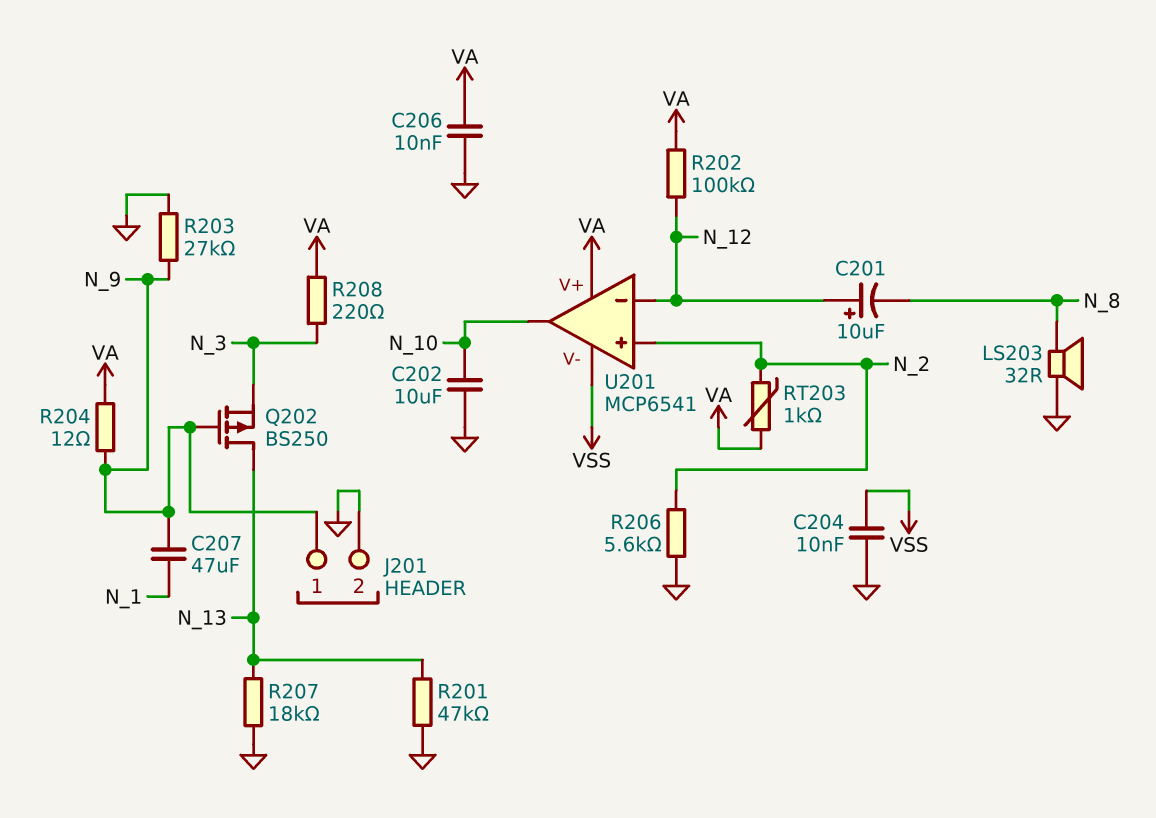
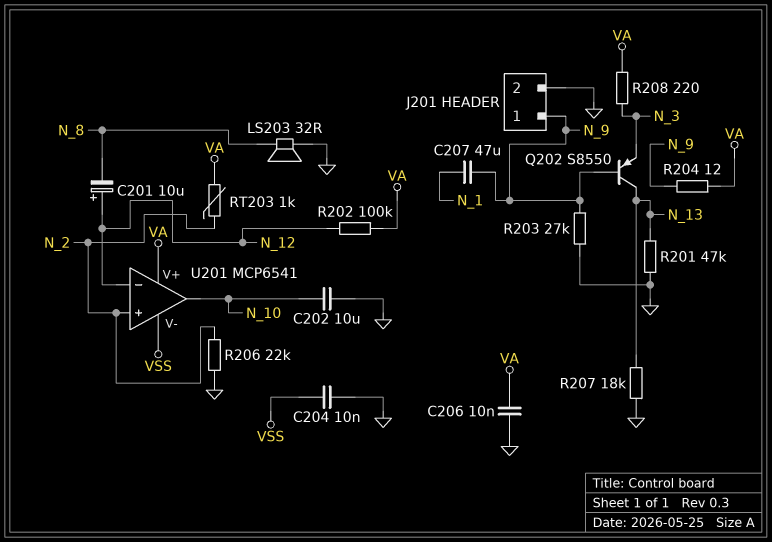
Q202: PMOS BS250 (G N_9, D N_13, S N_3) -> PNP S8550 (B N_9, C N_13, E N_3)
R206: 5.6k (GND, N_2) -> 22k (GND, N_2)

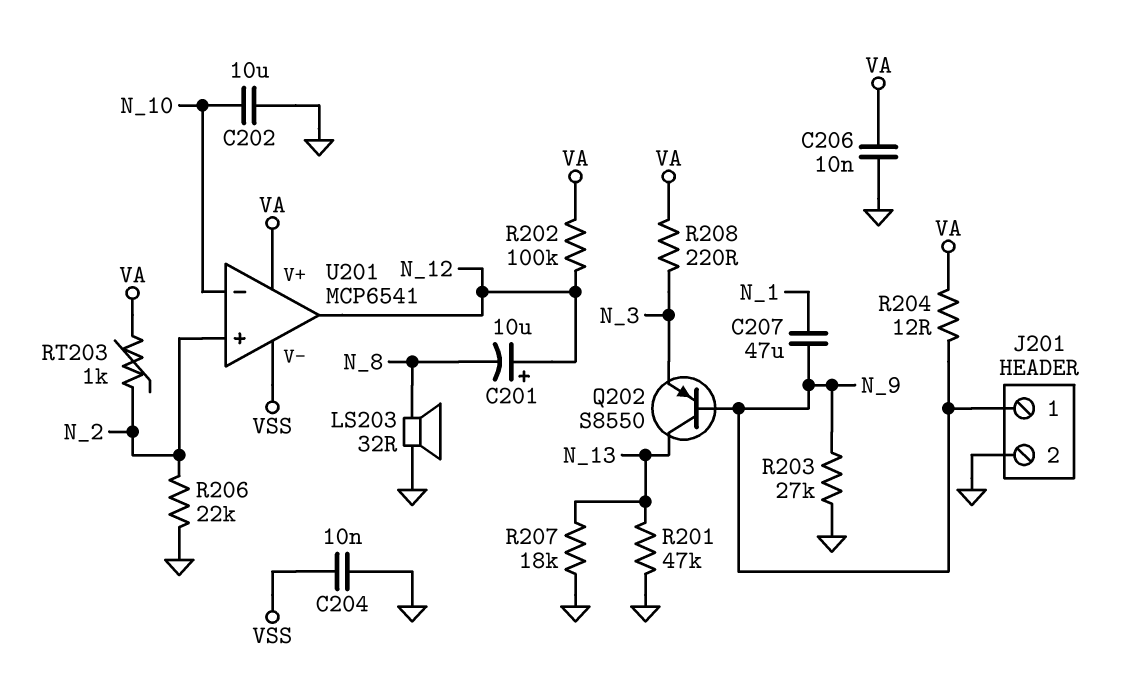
U201 pin in-: N_12 -> N_10
U201 pin out: N_10 -> N_12

